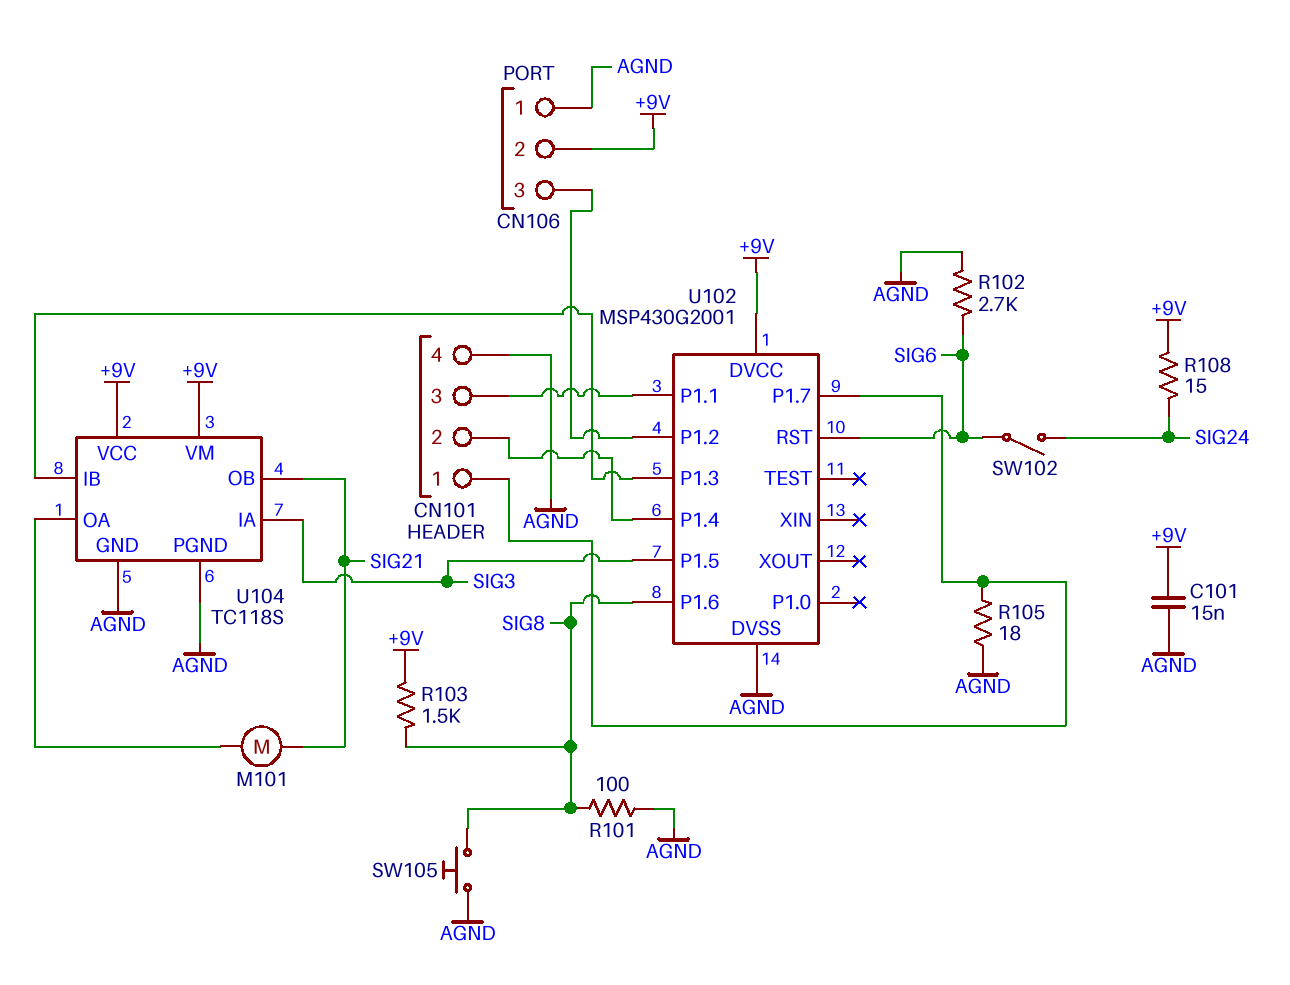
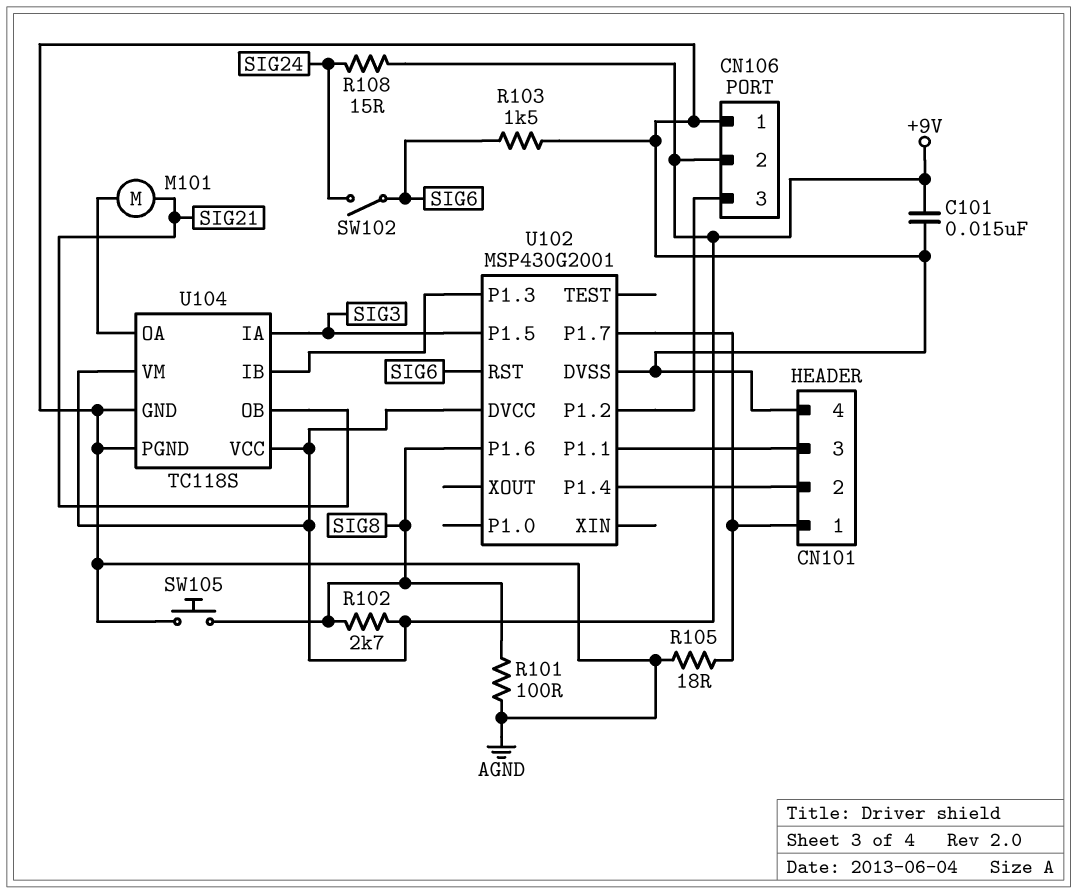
R102: 2.7k (AGND, SIG6) -> 2.7k (+9V, SIG8)
R103: 1.5k (+9V, SIG8) -> 1.5k (AGND, SIG6)

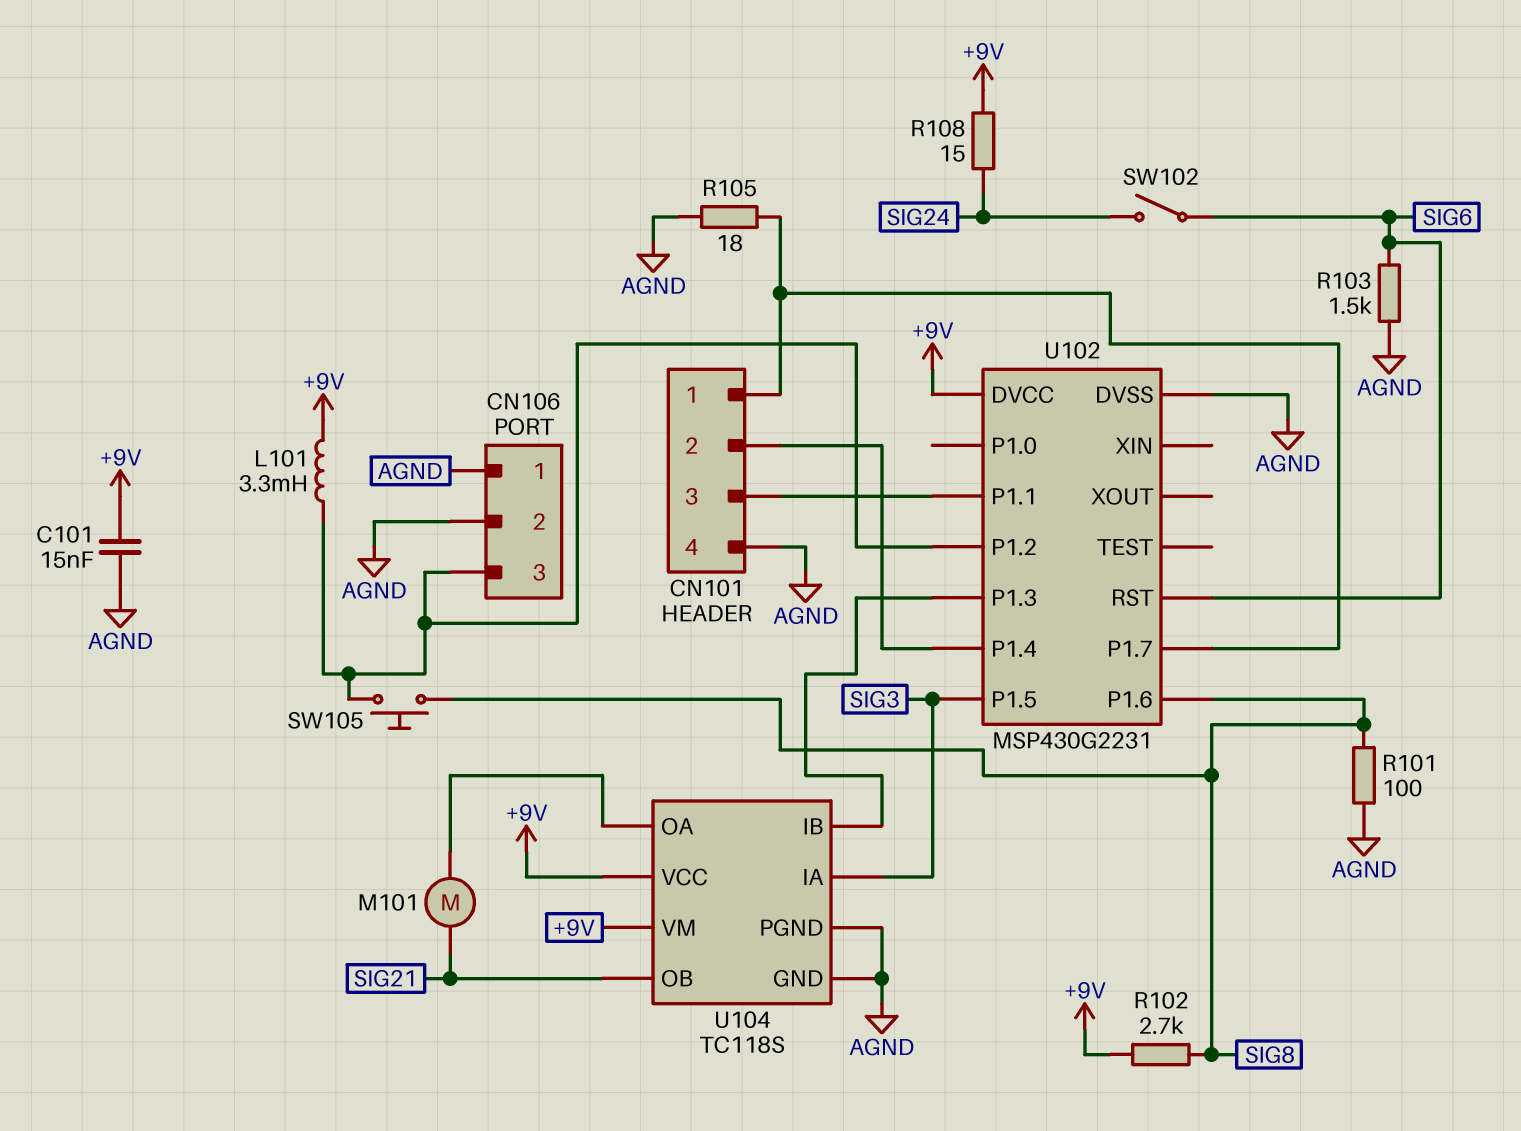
CN106 pin 2: +9V -> AGND
L101: none -> 3.3mH (+9V, CN106/3)
SW105: button (AGND, SIG8) -> button (CN106/3, SIG8)
U102: MSP430G2001 -> MSP430G2231

